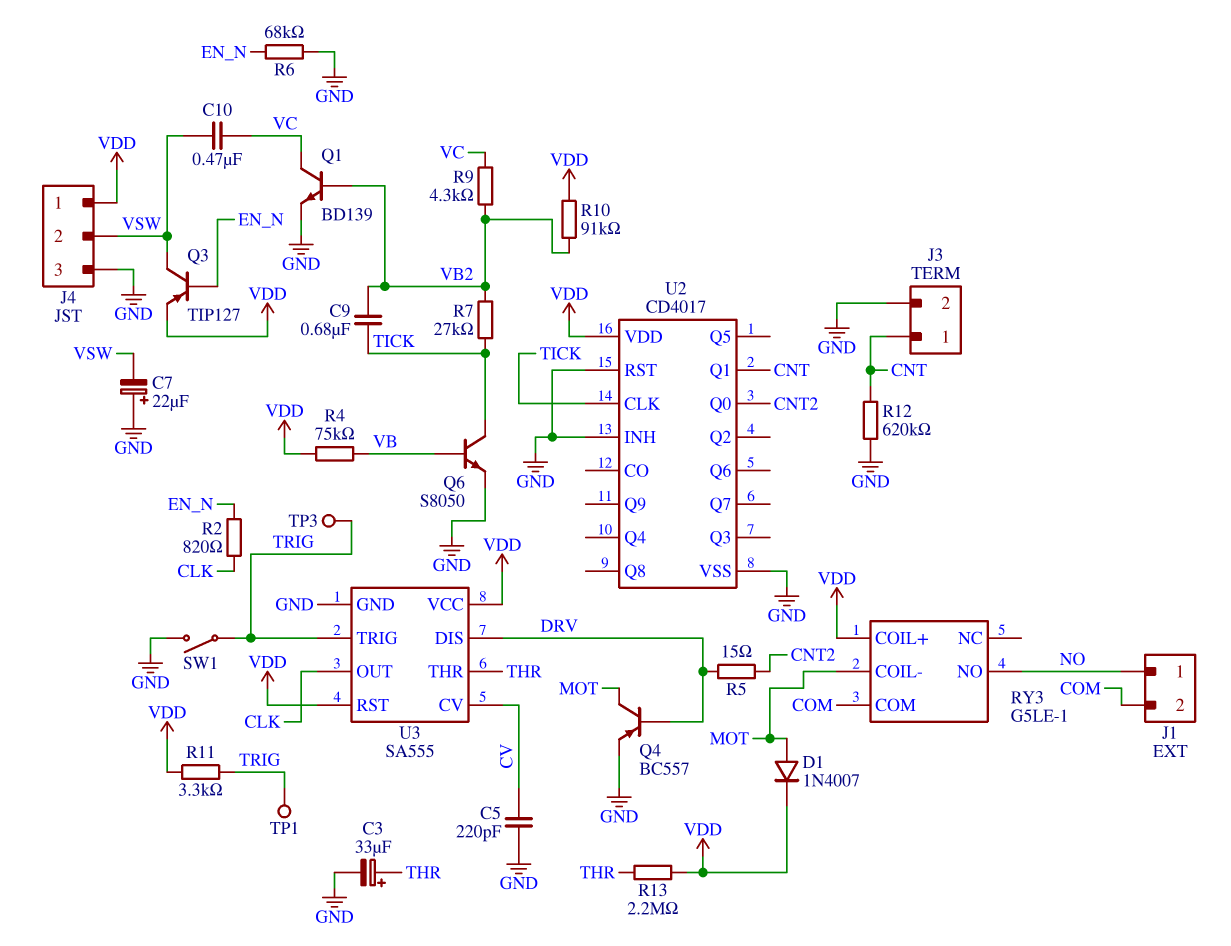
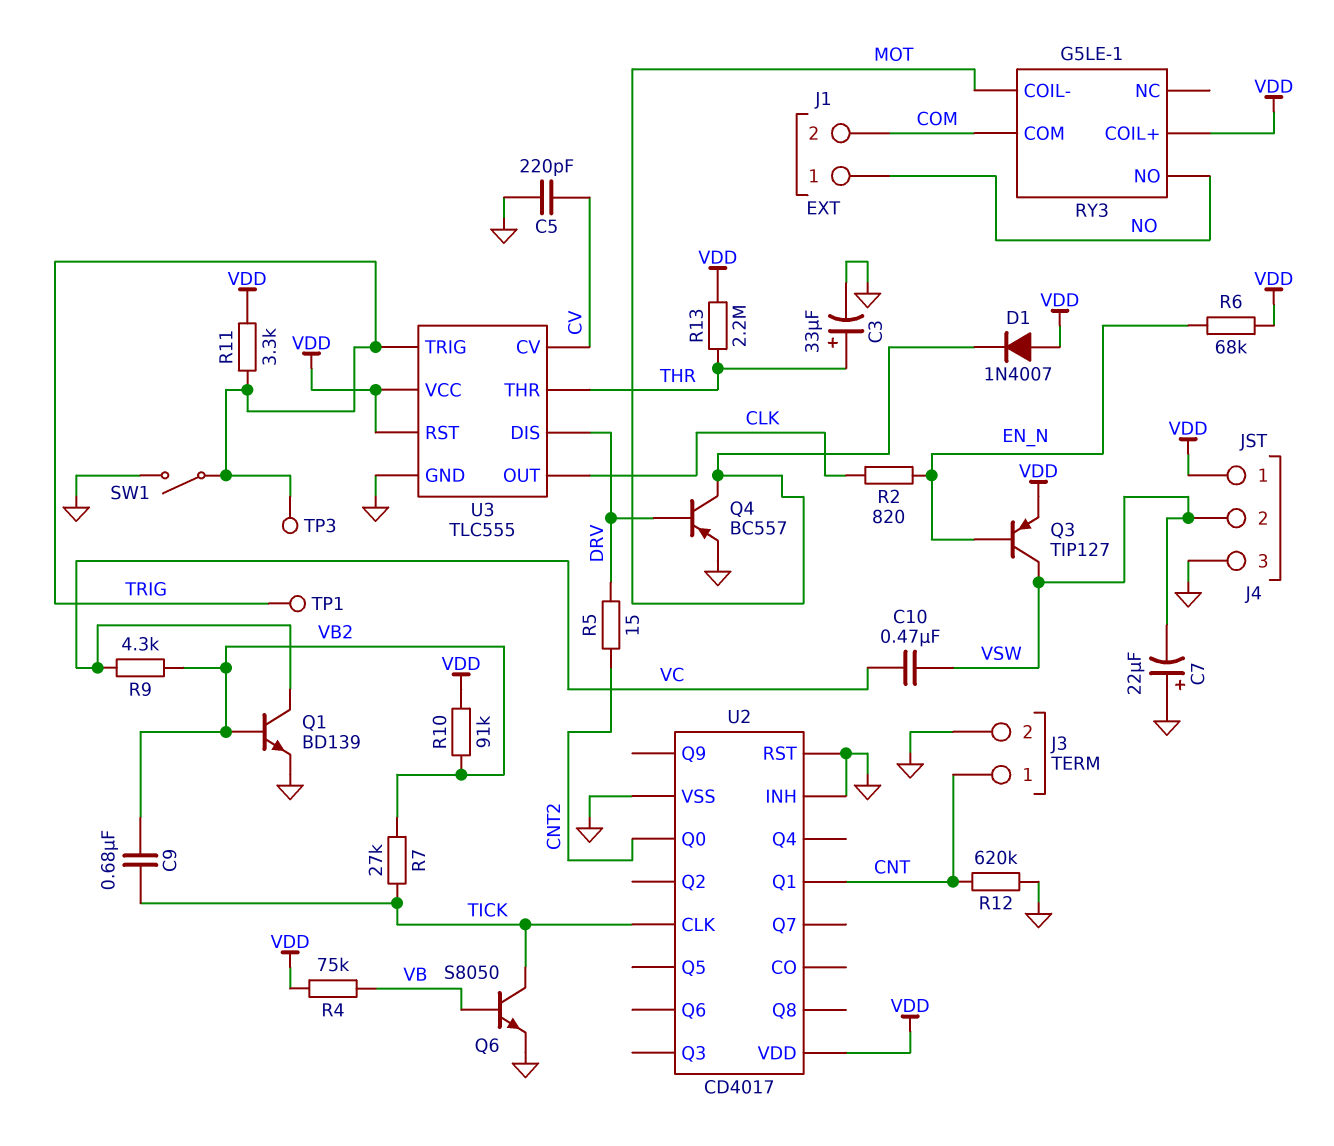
D1: diode 1N4007 (A MOT, K VDD) -> diode 1N4007 (A VDD, K MOT)
R6: 68k (EN_N, GND) -> 68k (EN_N, VDD)
U3: SA555 -> TLC555

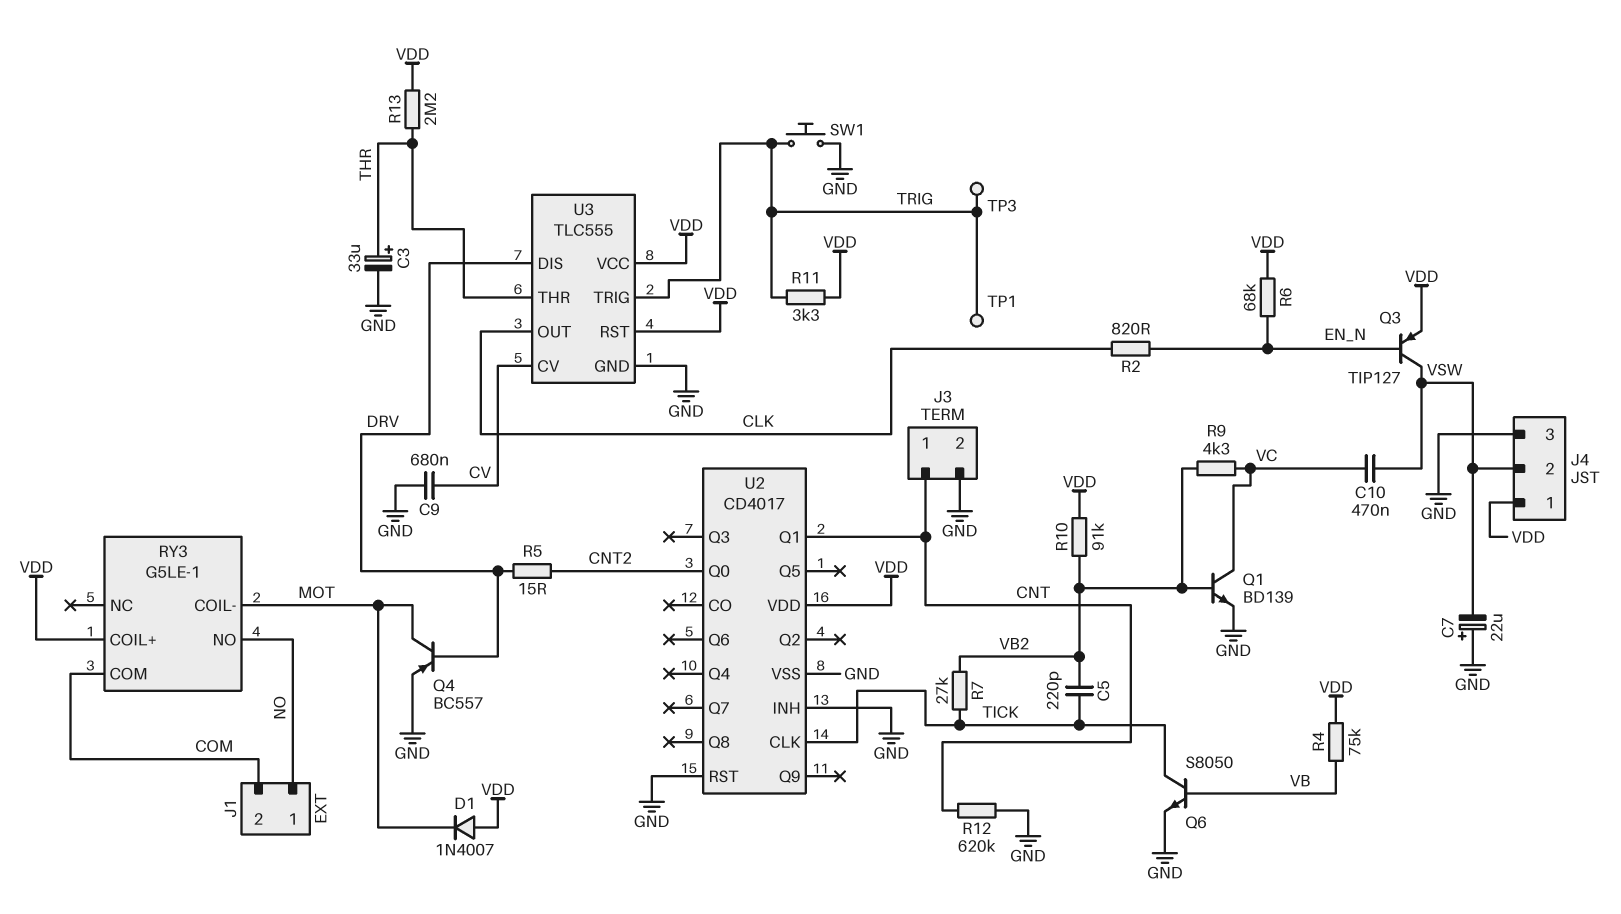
C5: 220pF (CV, GND) -> 220pF (TICK, VB2)
C9: 680nF (TICK, VB2) -> 680nF (CV, GND)
SW1: switch (GND, TRIG) -> button (GND, TRIG)

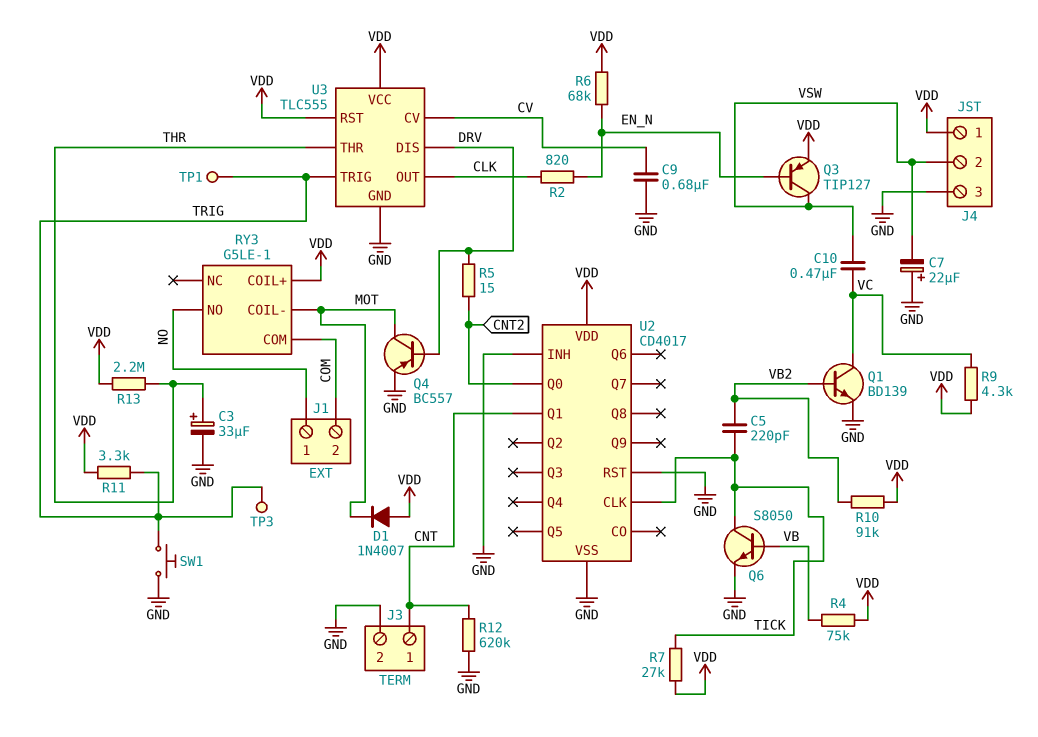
R7: 27k (TICK, VB2) -> 27k (TICK, VDD)
R9: 4.3k (VB2, VC) -> 4.3k (VC, VDD)

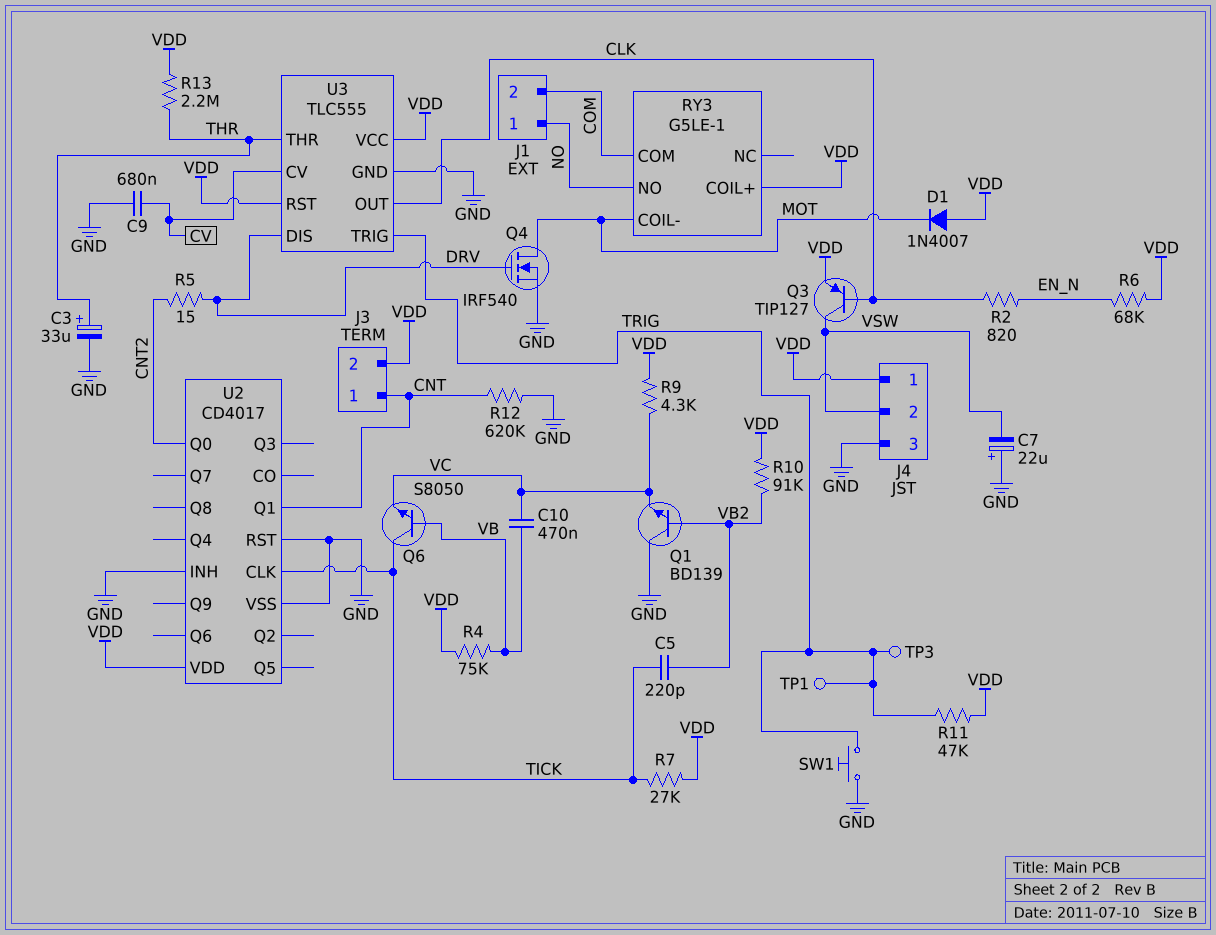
C10: 470nF (VC, VSW) -> 470nF (VB, VC)
J3 pin 2: GND -> VDD
Q1: NPN BD139 (B VB2, C VC, E GND) -> NPN BD139 (B VB2, C GND, E VC)
Q3: PNP TIP127 (B EN_N, C VSW, E VDD) -> PNP TIP127 (B CLK, C VSW, E VDD)
Q4: PNP BC557 (B DRV, C MOT, E GND) -> NMOS IRF540 (G DRV, D MOT, S GND)
Q6: NPN S8050 (B VB, C TICK, E GND) -> NPN S8050 (B VB, C TICK, E VC)
R11: 3.3k (TRIG, VDD) -> 47k (TRIG, VDD)

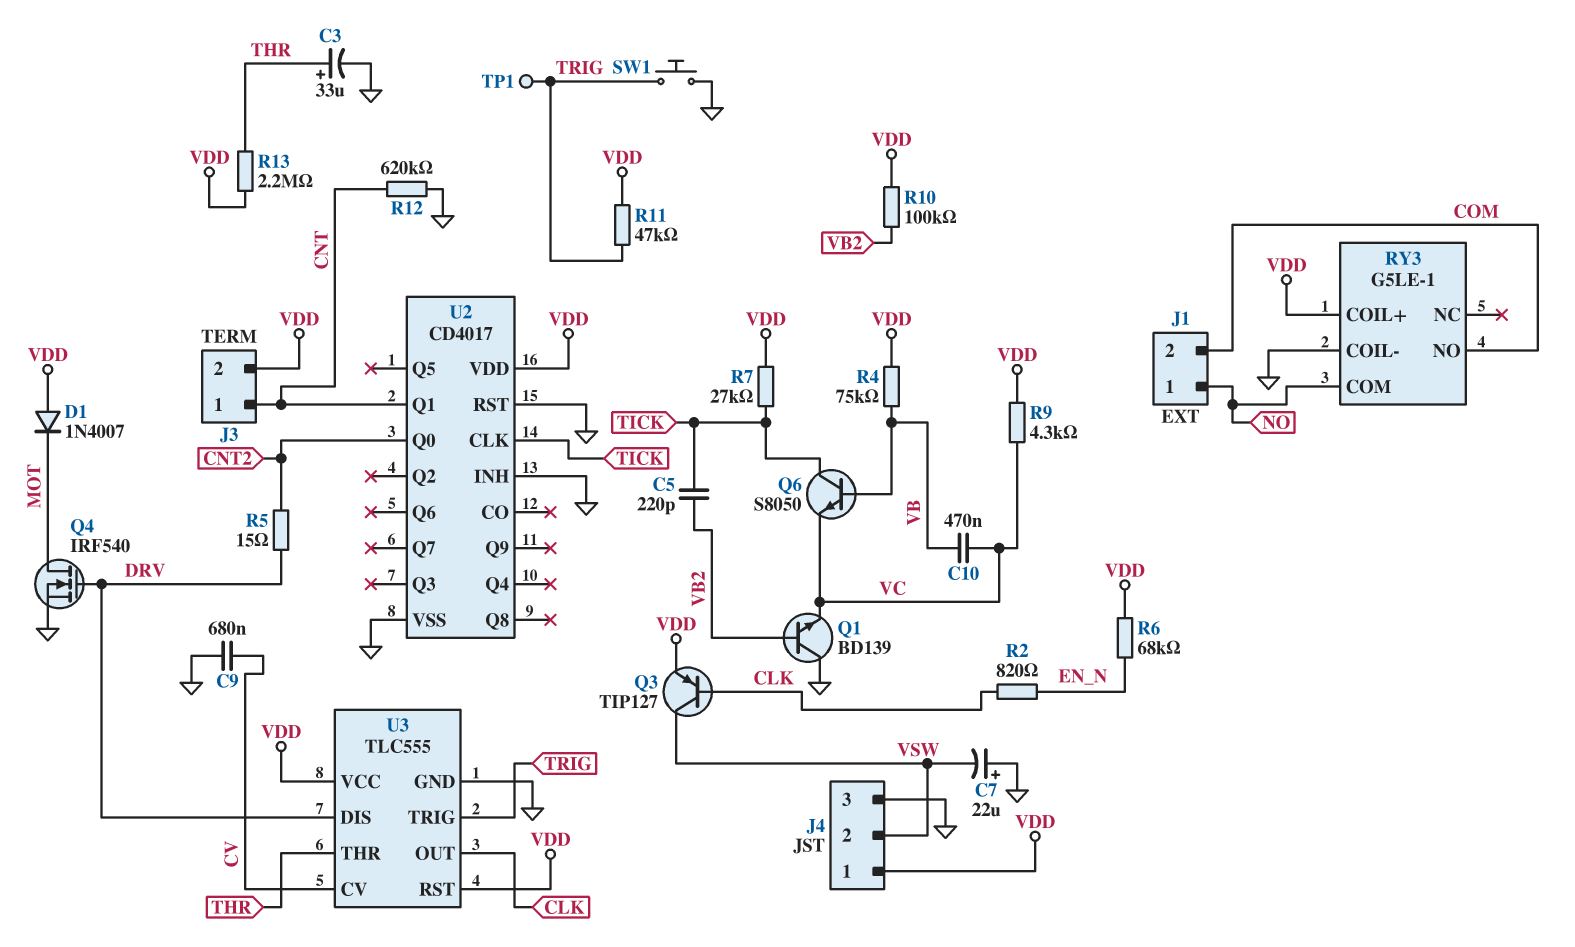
R10: 91k (VB2, VDD) -> 100k (VB2, VDD)
RY3 pin COIL-: MOT -> GND
RY3 pin COM: COM -> NO
RY3 pin NO: NO -> COM
TP3: test point (TRIG) -> none

